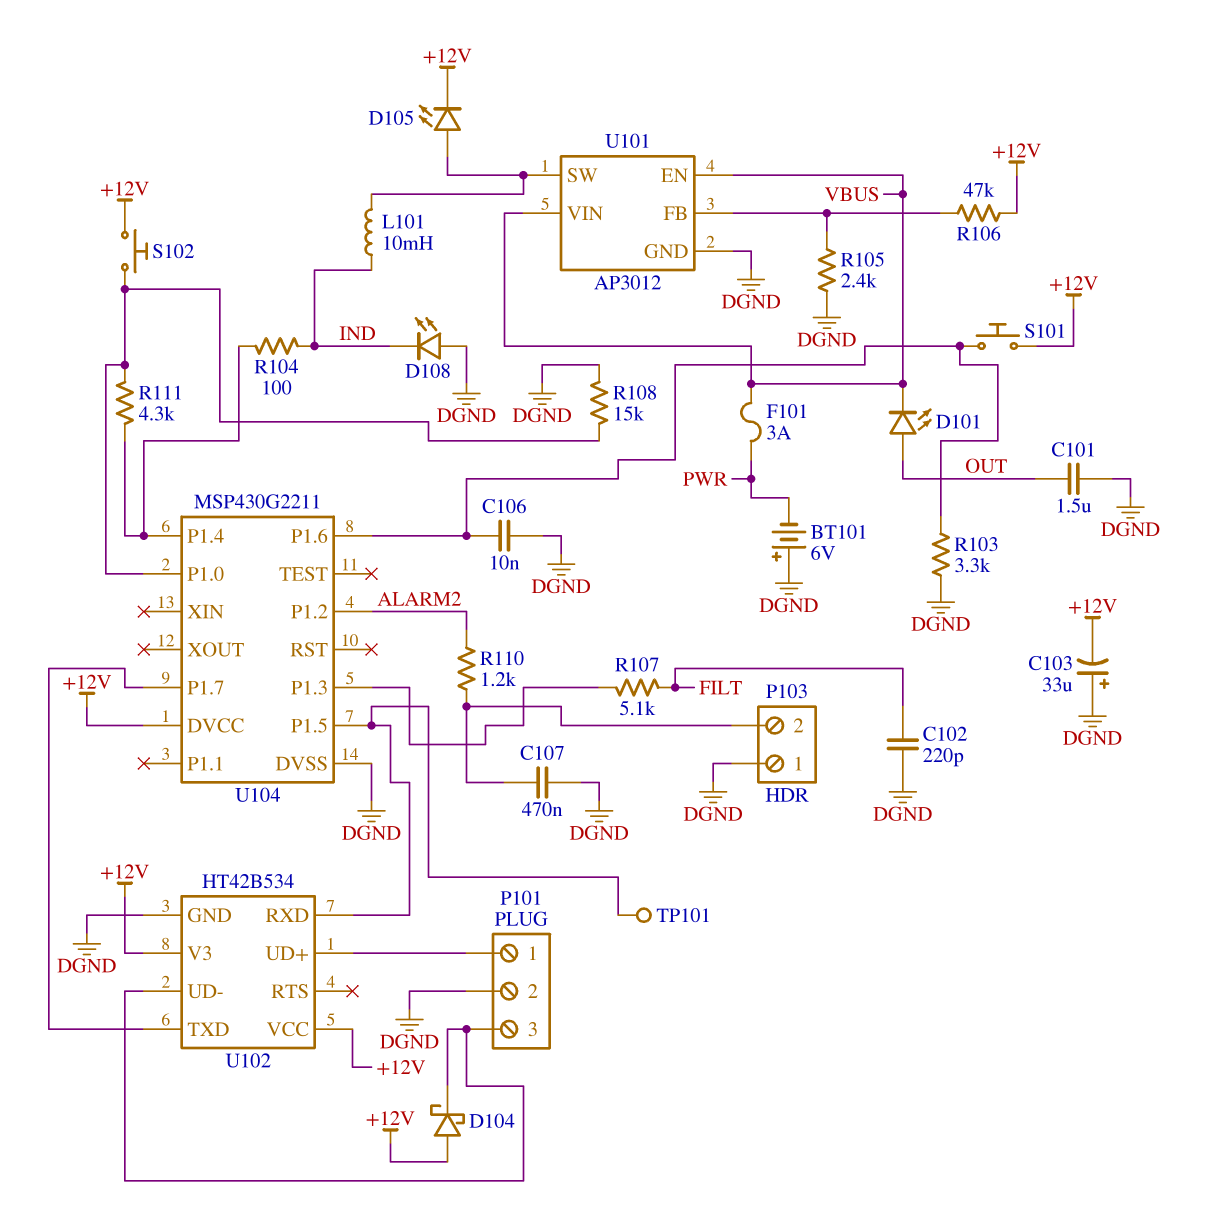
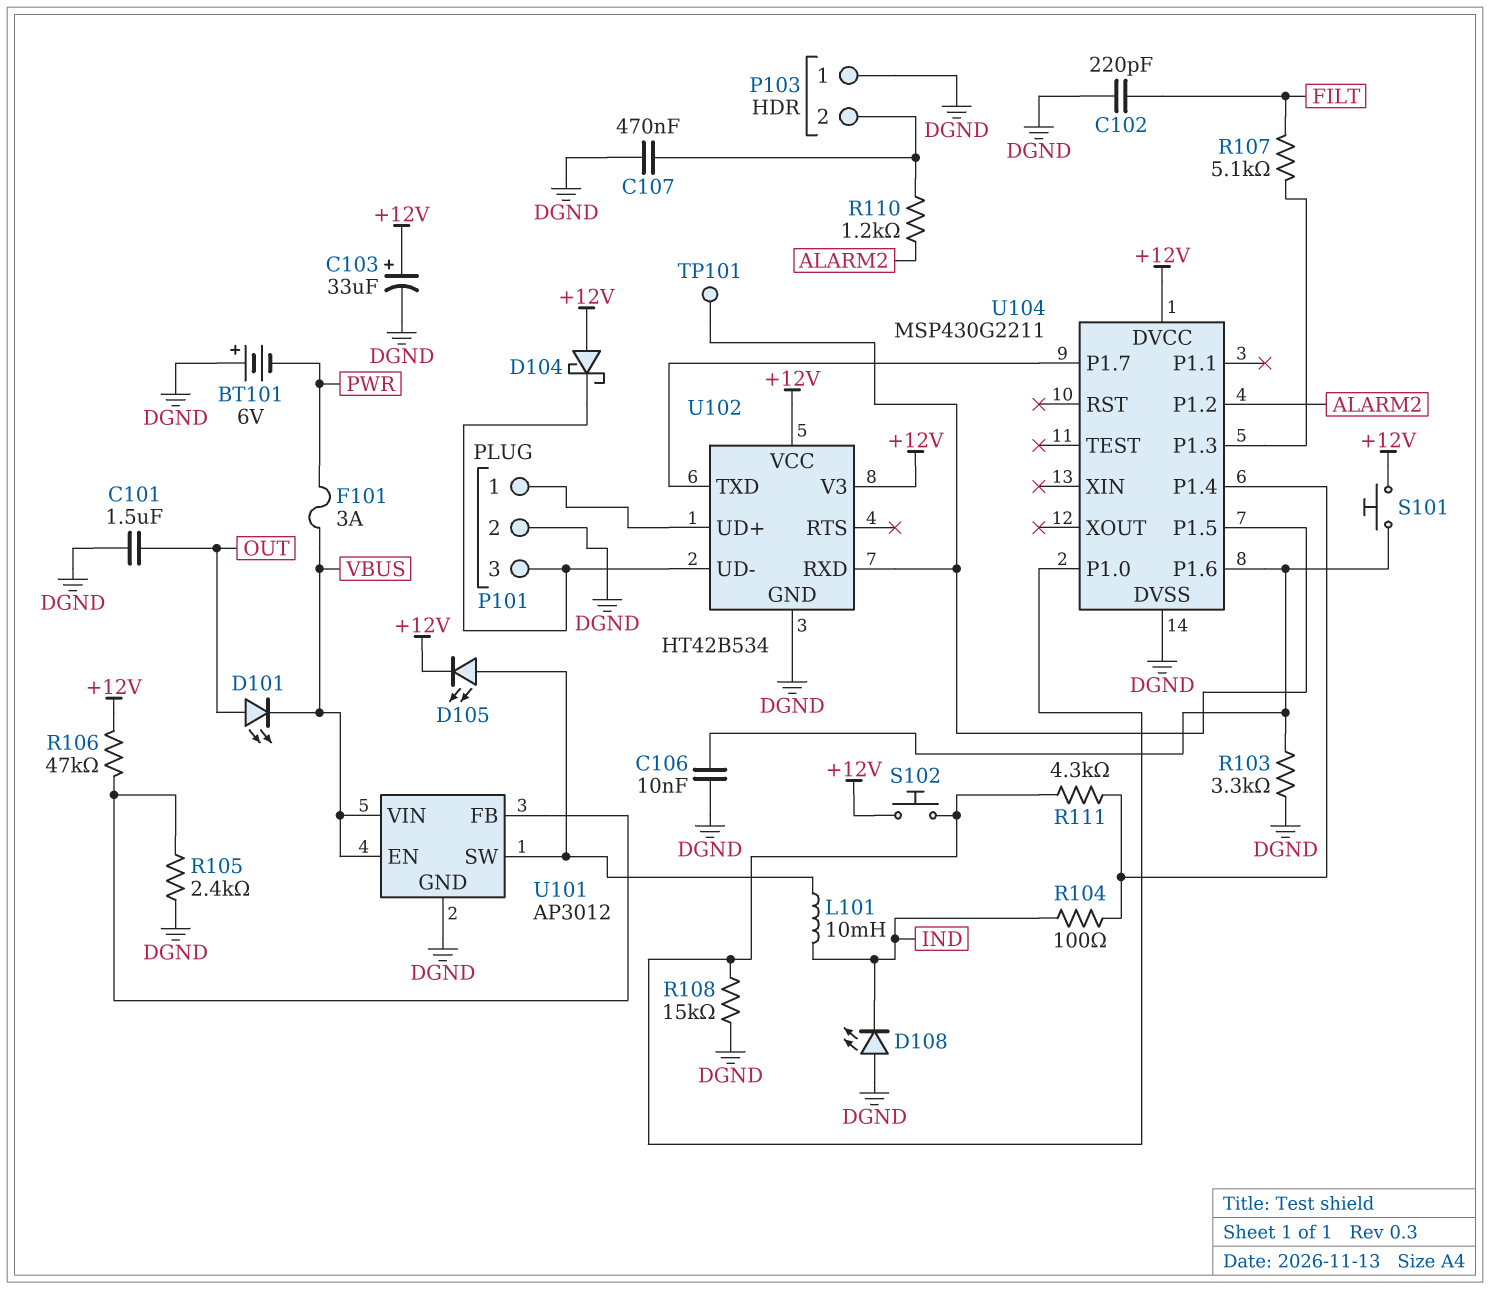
C103: 33uF (plus DGND, minus +12V) -> 33uF (plus +12V, minus DGND)

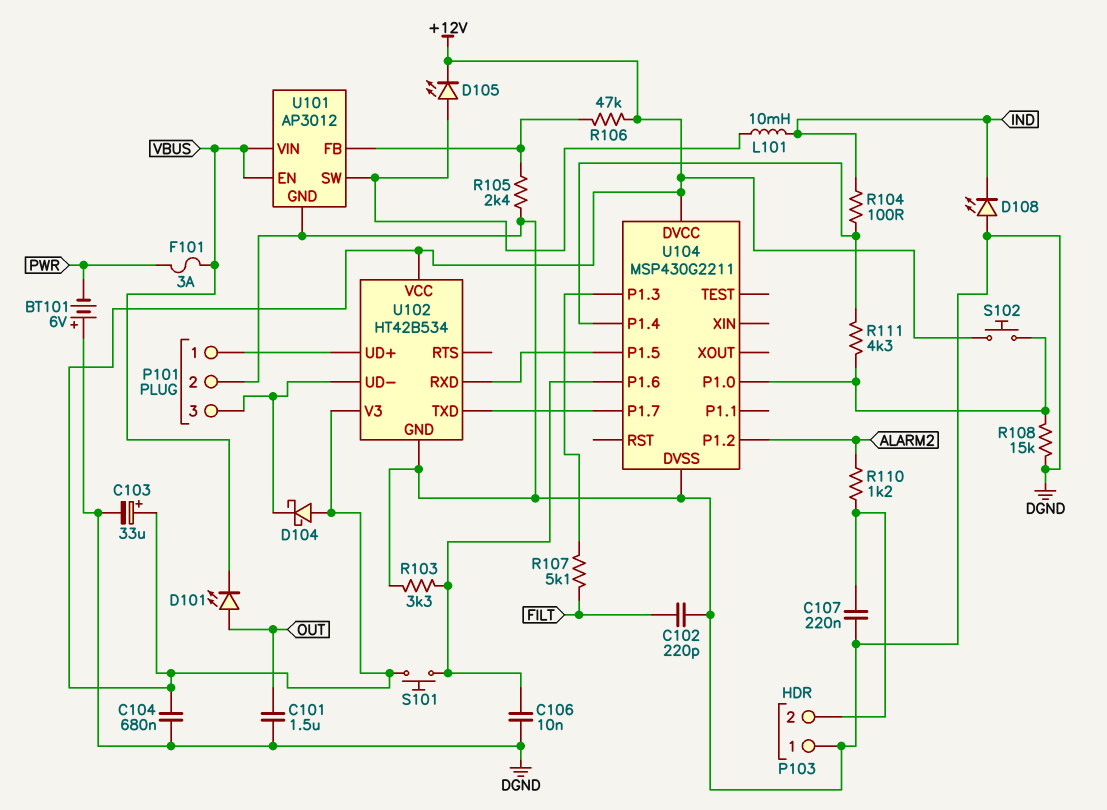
C104: none -> 680nF (+12V, DGND)
C107: 470nF (DGND, P103/2) -> 220nF (DGND, P103/2)
TP101: test point (U102/RXD) -> none

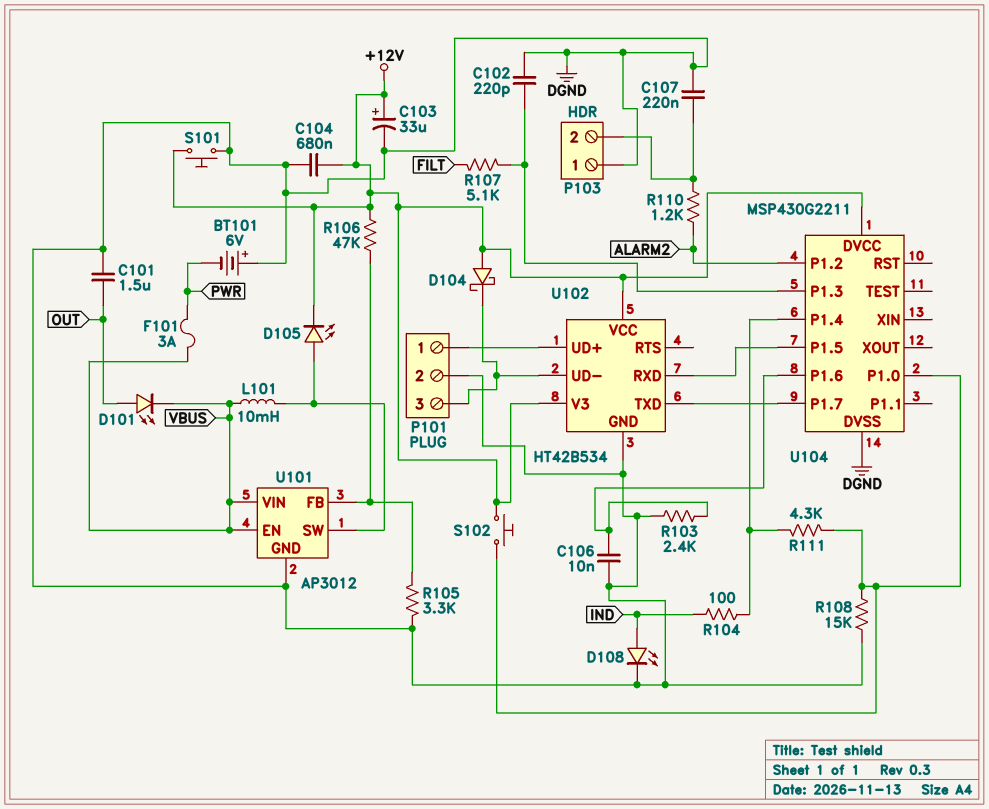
C102: 220pF (DGND, FILT) -> 220pF (DGND, U104/P1.3)
D108: LED (A DGND, K IND) -> LED (A IND, K DGND)
L101: 10mH (IND, U101/SW) -> 10mH (U101/SW, VBUS)
R103: 3.3k (DGND, U104/P1.6) -> 2.4k (DGND, U104/P1.6)
R105: 2.4k (DGND, U101/FB) -> 3.3k (DGND, U101/FB)
S101: button (+12V, U104/P1.6) -> button (+12V, DGND)

